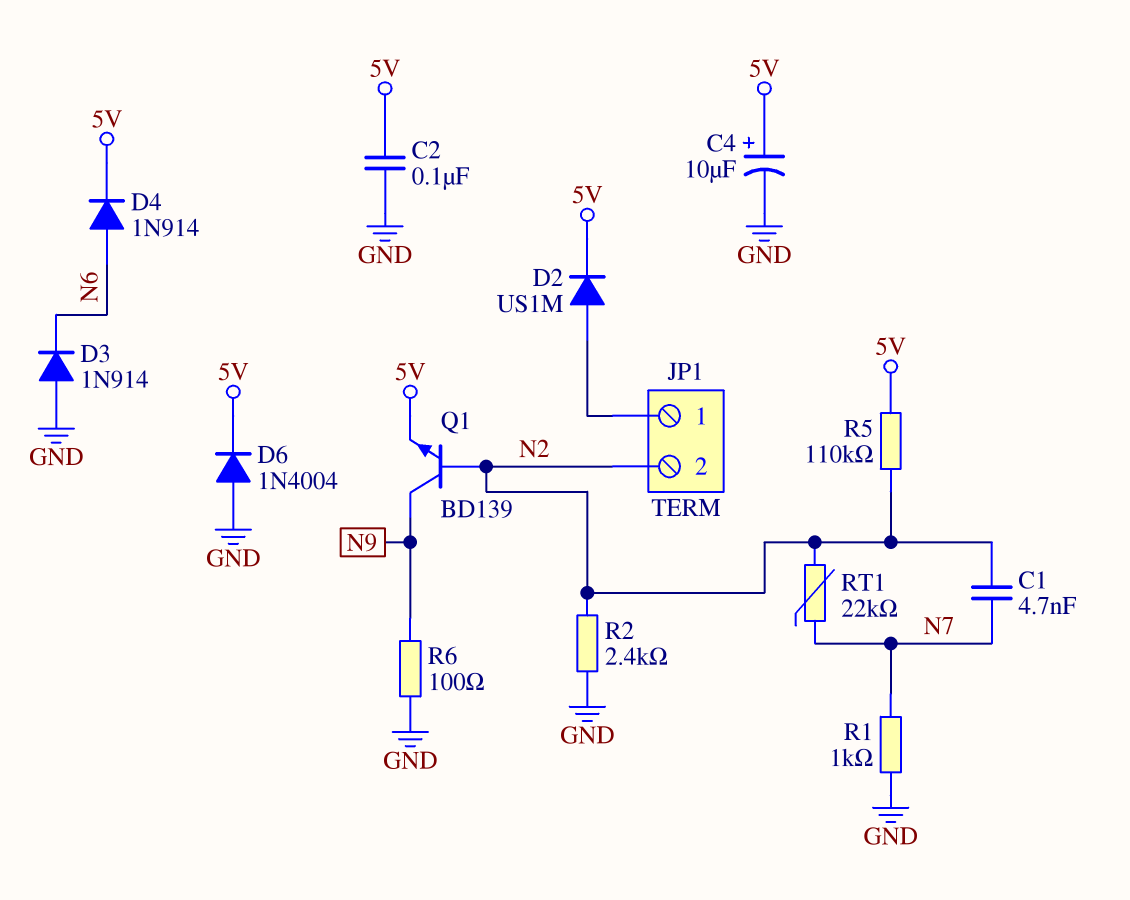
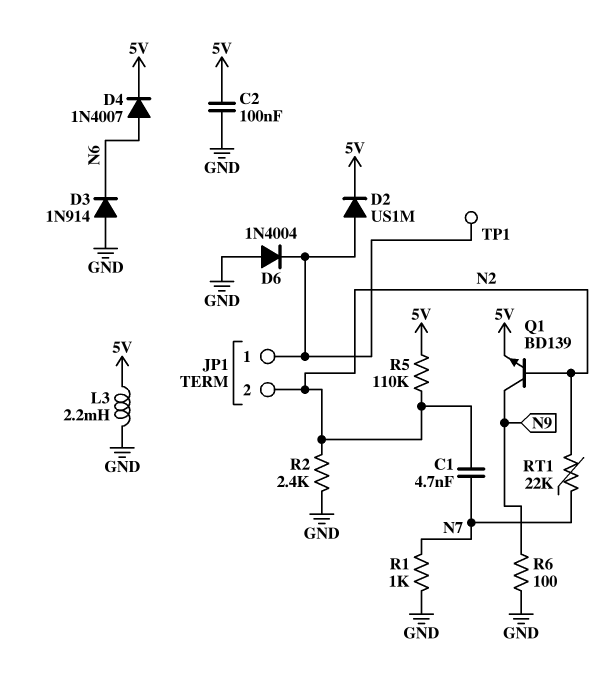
C4: 10uF (plus 5V, minus GND) -> none
D4: diode 1N914 (A N6, K 5V) -> diode 1N4007 (A N6, K 5V)
D6: diode 1N4004 (A GND, K 5V) -> diode 1N4004 (A GND, K JP1/1)
L3: none -> 2.2mH (5V, GND)
TP1: none -> test point (JP1/1)

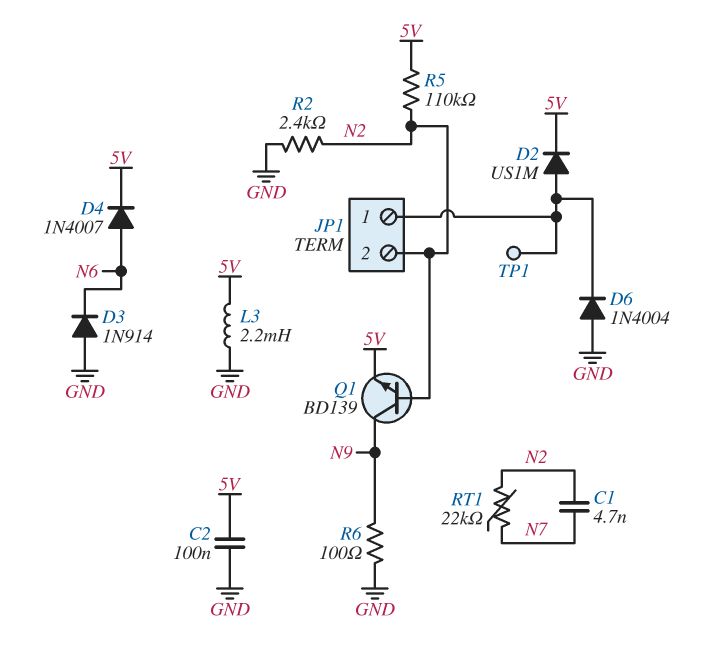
R1: 1k (GND, N7) -> none

